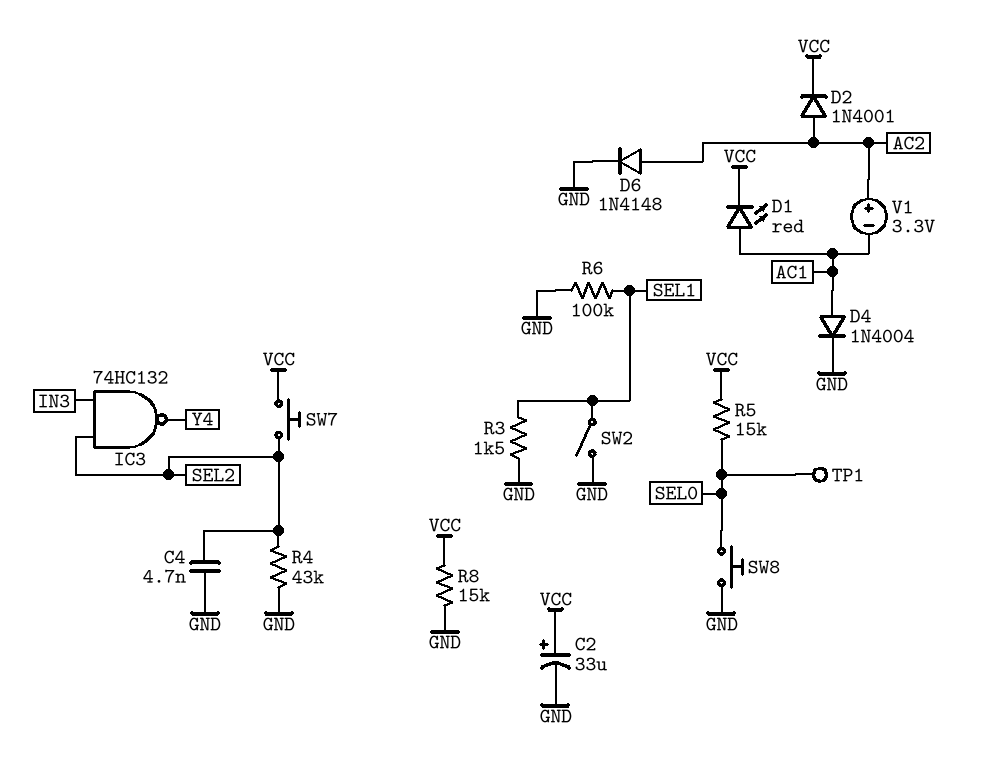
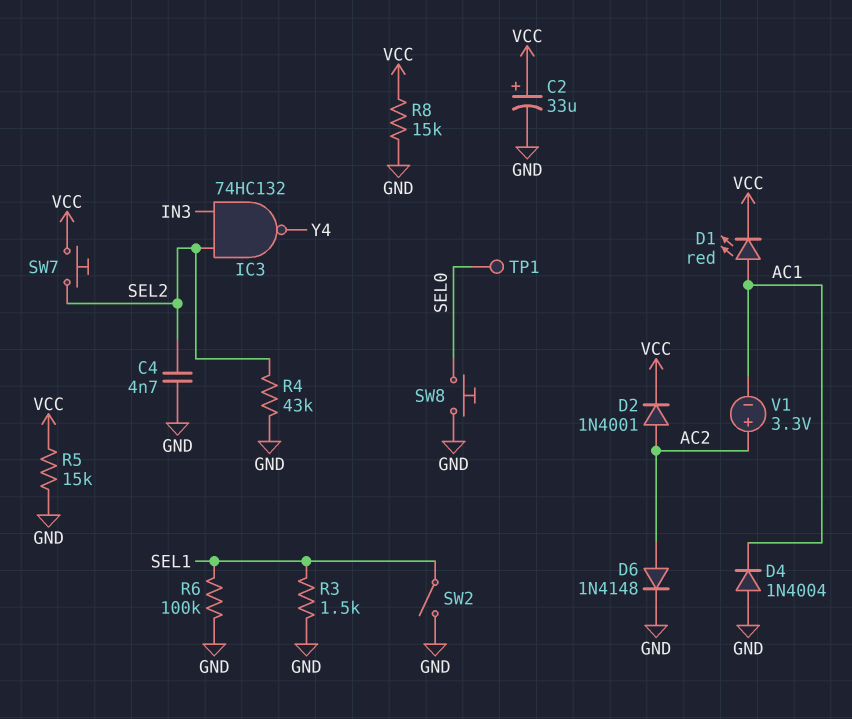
D4: diode 1N4004 (A AC1, K GND) -> diode 1N4004 (A GND, K AC1)
R5: 15k (SEL0, VCC) -> 15k (GND, VCC)

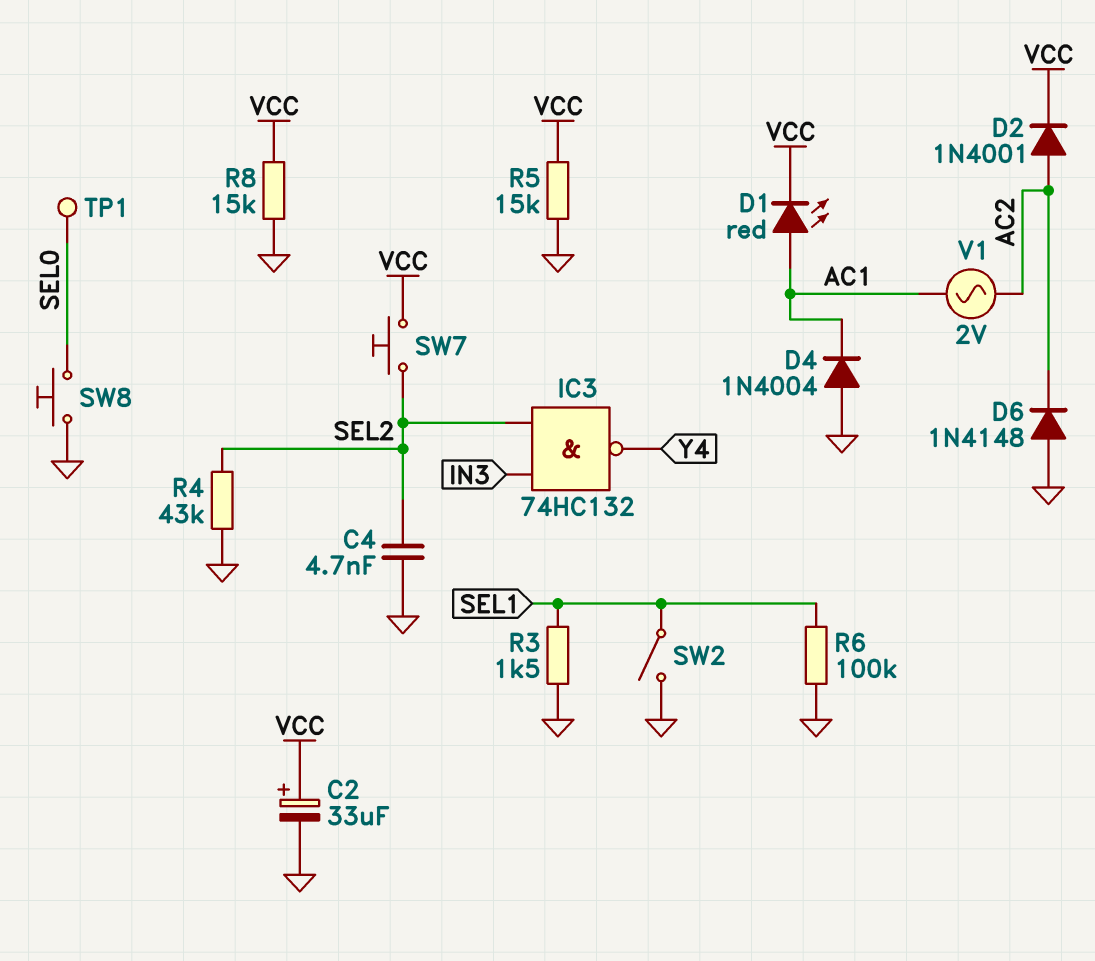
D6: diode 1N4148 (A AC2, K GND) -> diode 1N4148 (A GND, K AC2)
V1: 3.3V (plus AC2, minus AC1) -> AC 2V (AC1, AC2)

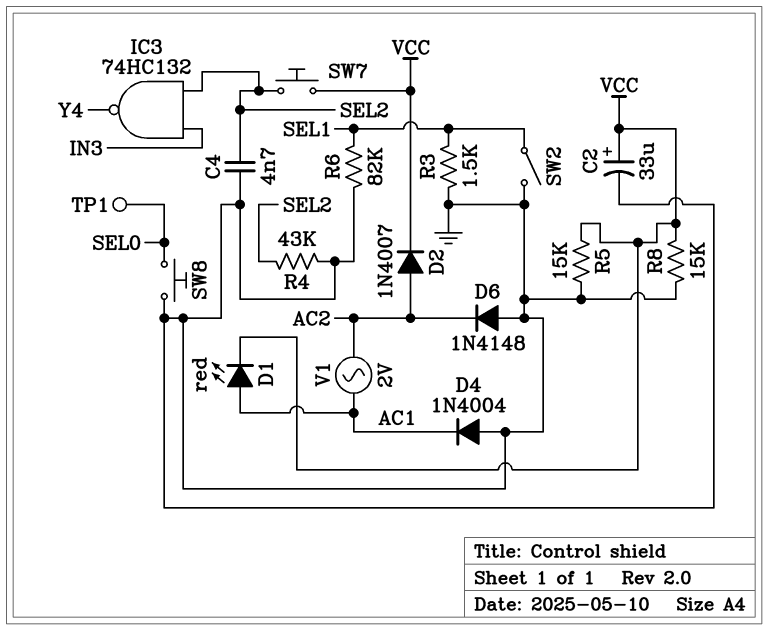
D2: diode 1N4001 (A AC2, K VCC) -> diode 1N4007 (A AC2, K VCC)
R6: 100k (GND, SEL1) -> 82k (GND, SEL1)

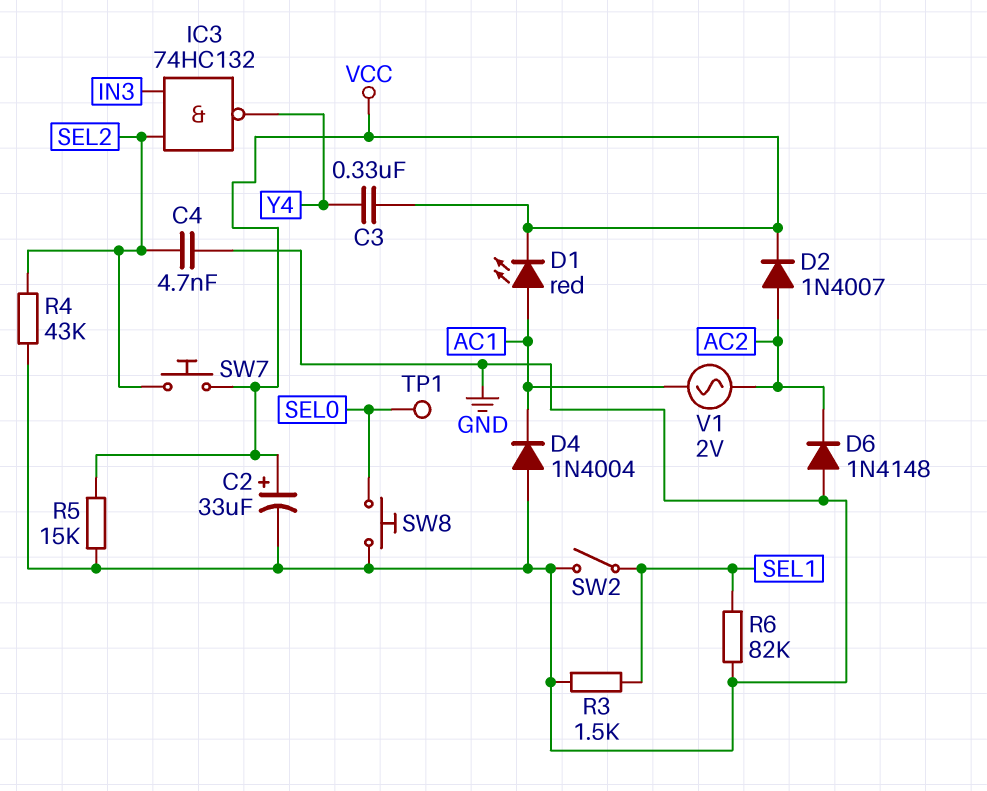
C3: none -> 330nF (VCC, Y4)
R8: 15k (GND, VCC) -> none

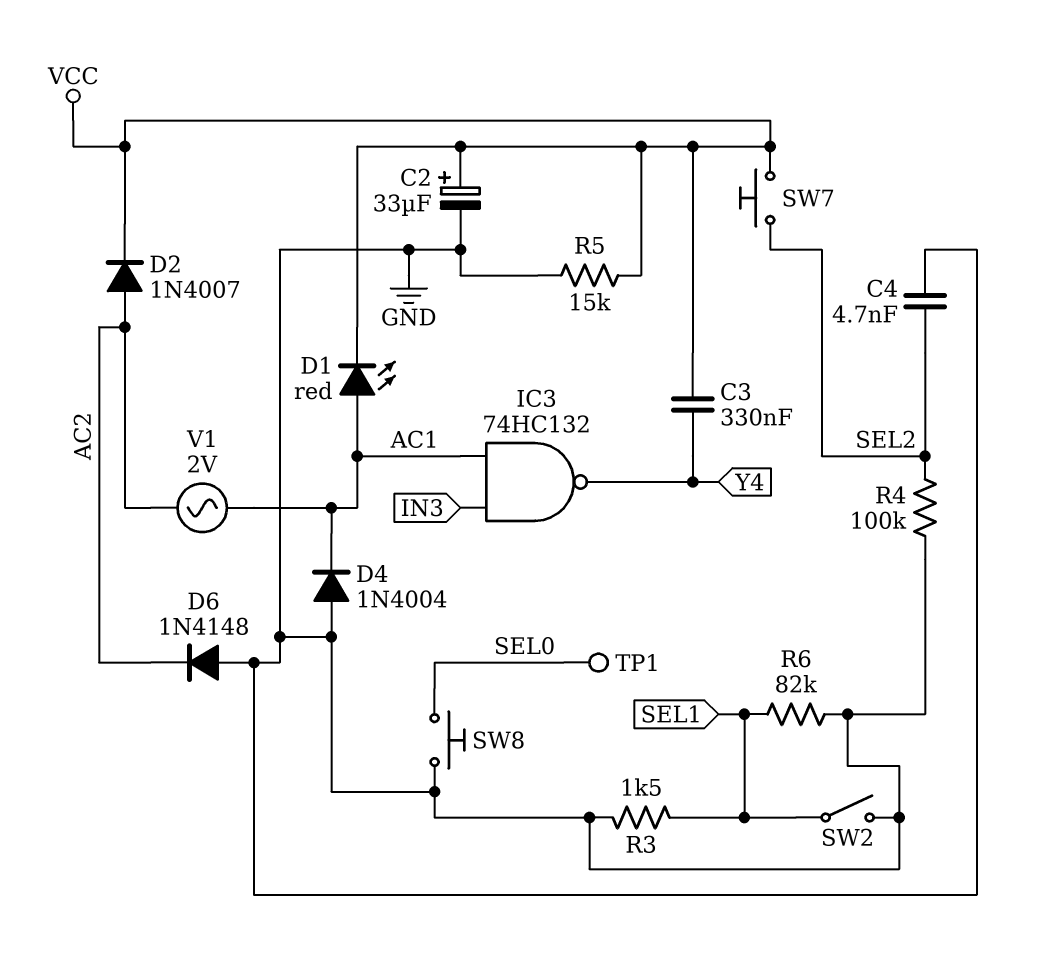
IC3: NAND 74HC132 (in IN3, in SEL2, out Y4) -> NAND 74HC132 (in AC1, in IN3, out Y4)
R4: 43k (GND, SEL2) -> 100k (GND, SEL2)

